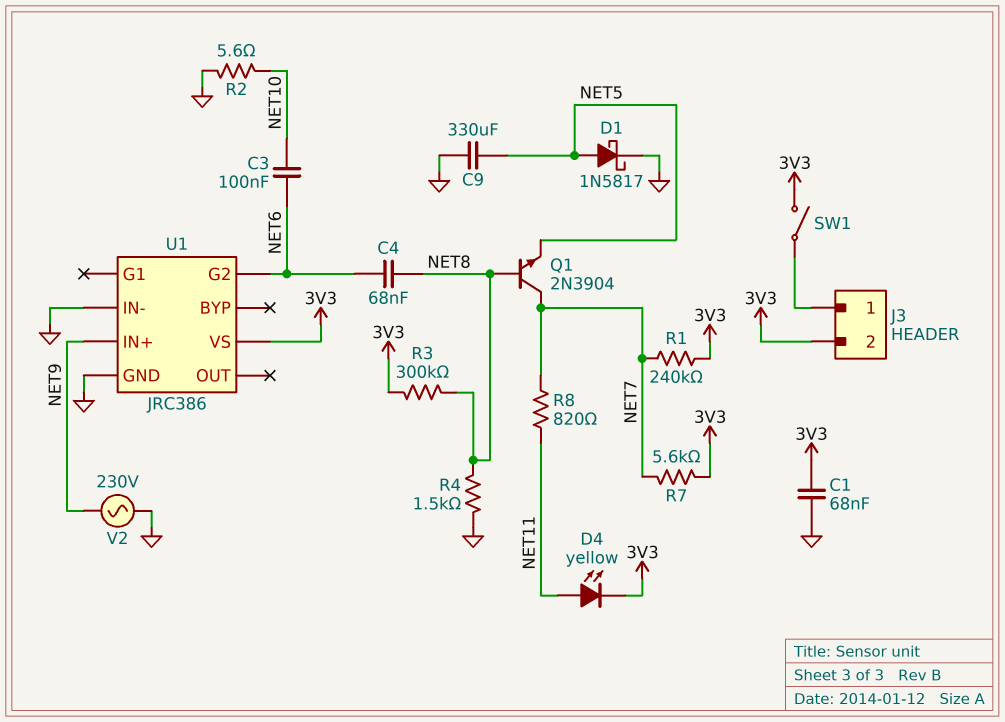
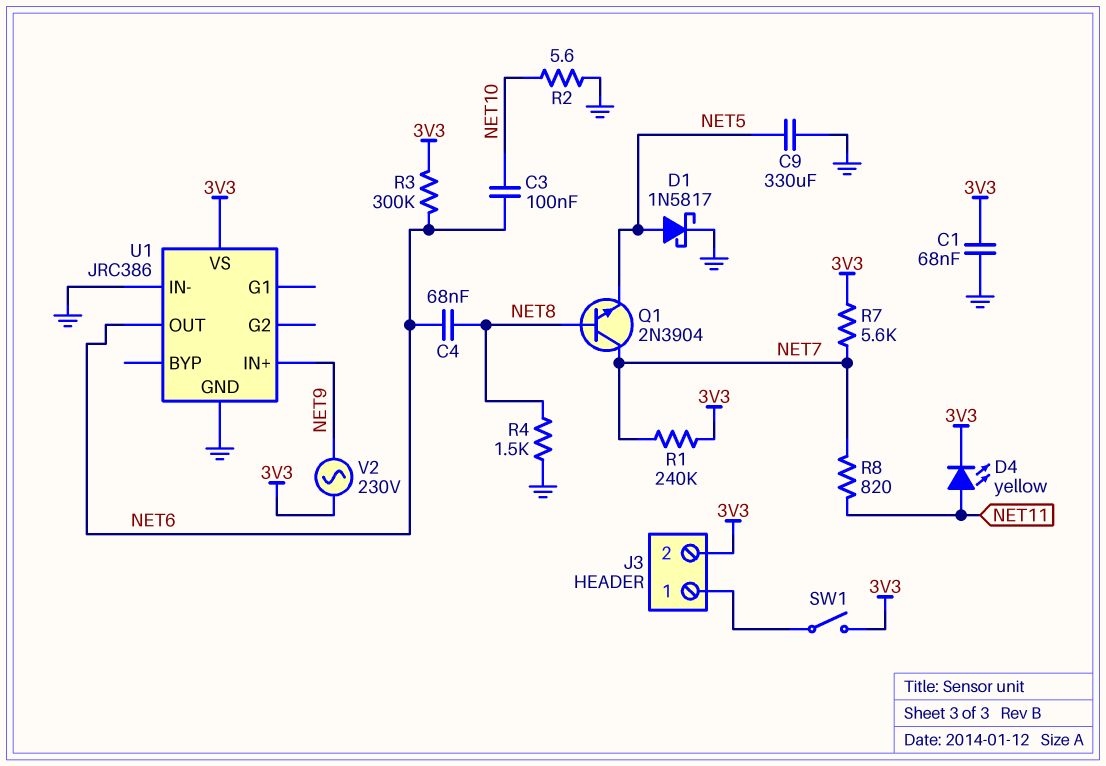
R3: 300k (3V3, NET8) -> 300k (3V3, NET6)
U1 pin G2: NET6 -> none
U1 pin OUT: none -> NET6
V2: AC 230V (GND, NET9) -> AC 230V (3V3, NET9)

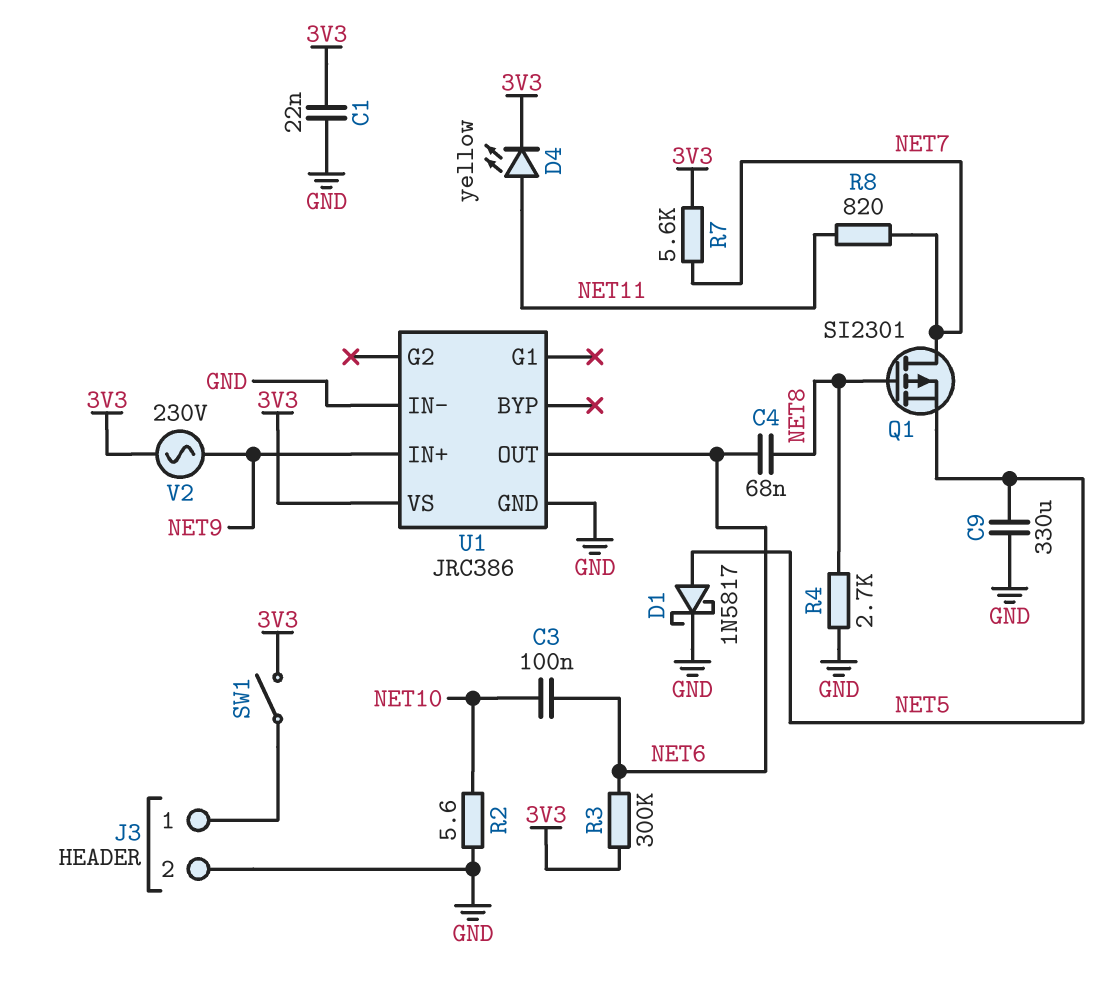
C1: 68nF (3V3, GND) -> 22nF (3V3, GND)
J3 pin 2: 3V3 -> GND
Q1: NPN 2N3904 (B NET8, C NET7, E NET5) -> PMOS SI2301 (G NET8, D NET7, S NET5)
R1: 240k (3V3, NET7) -> none
R4: 1.5k (GND, NET8) -> 2.7k (GND, NET8)

